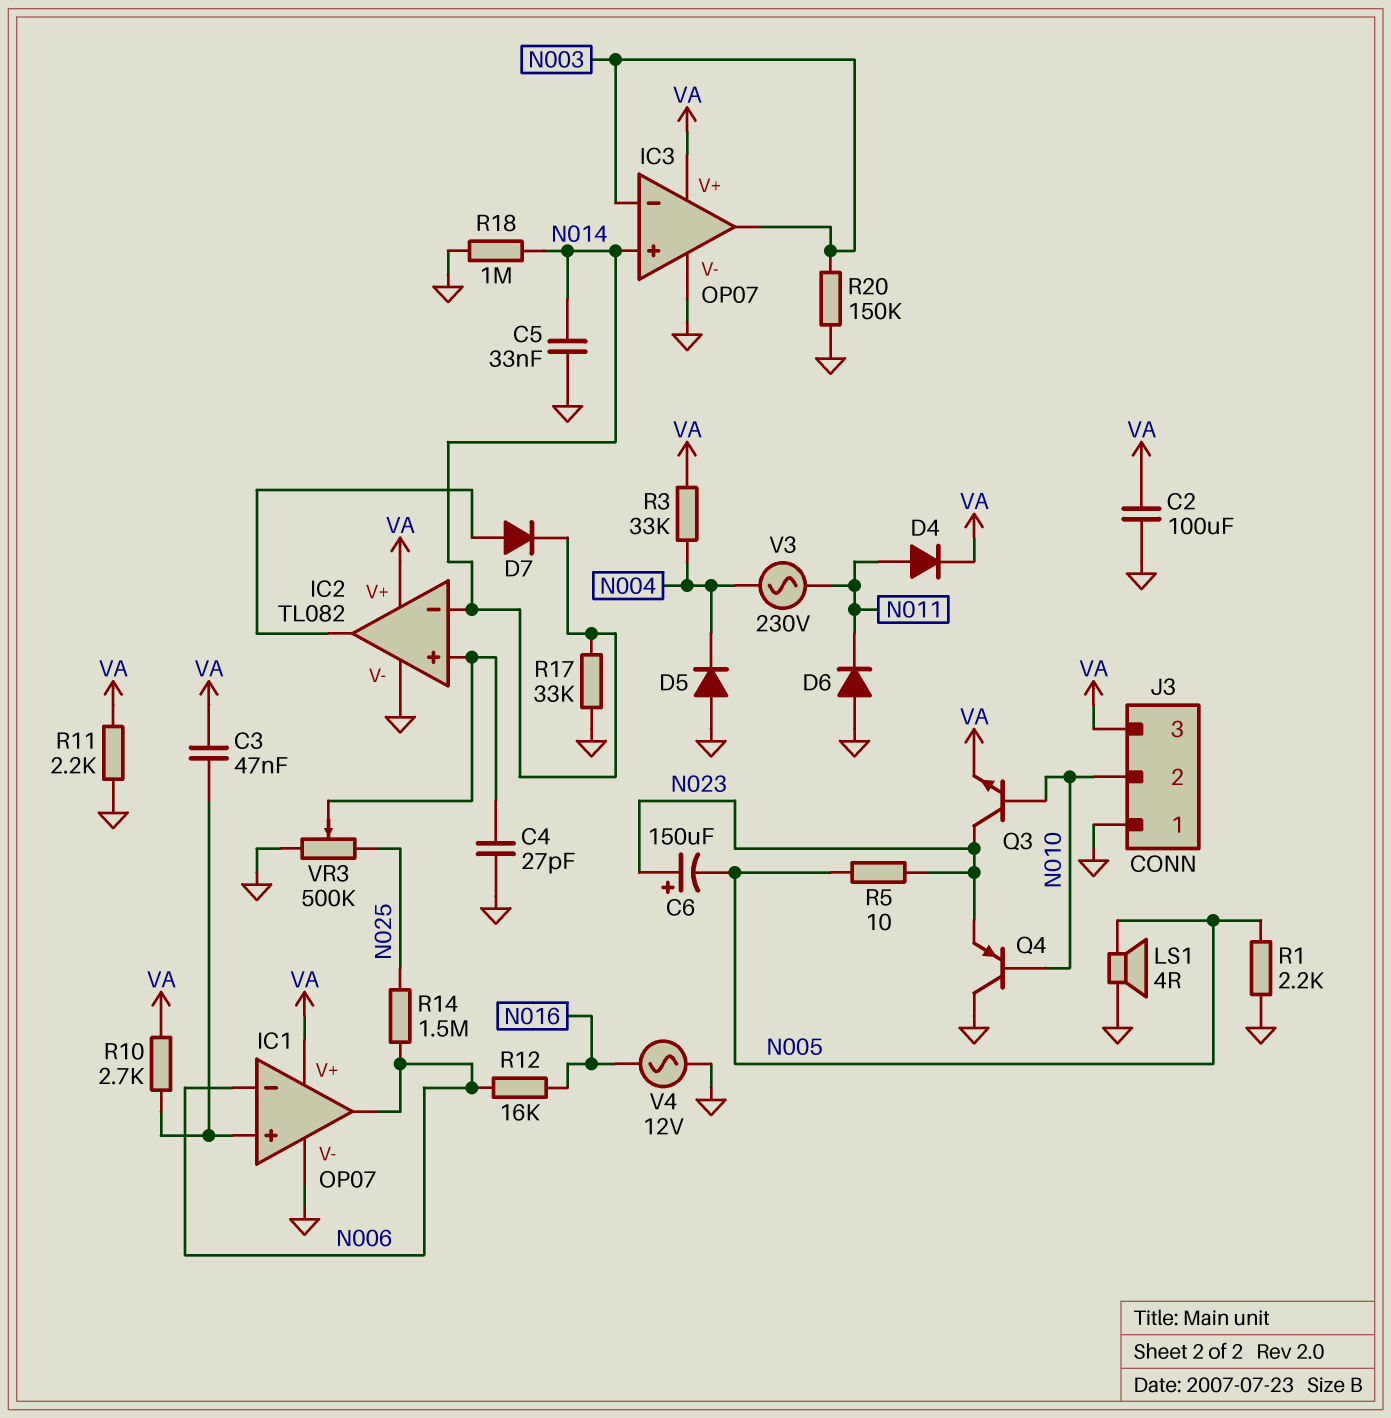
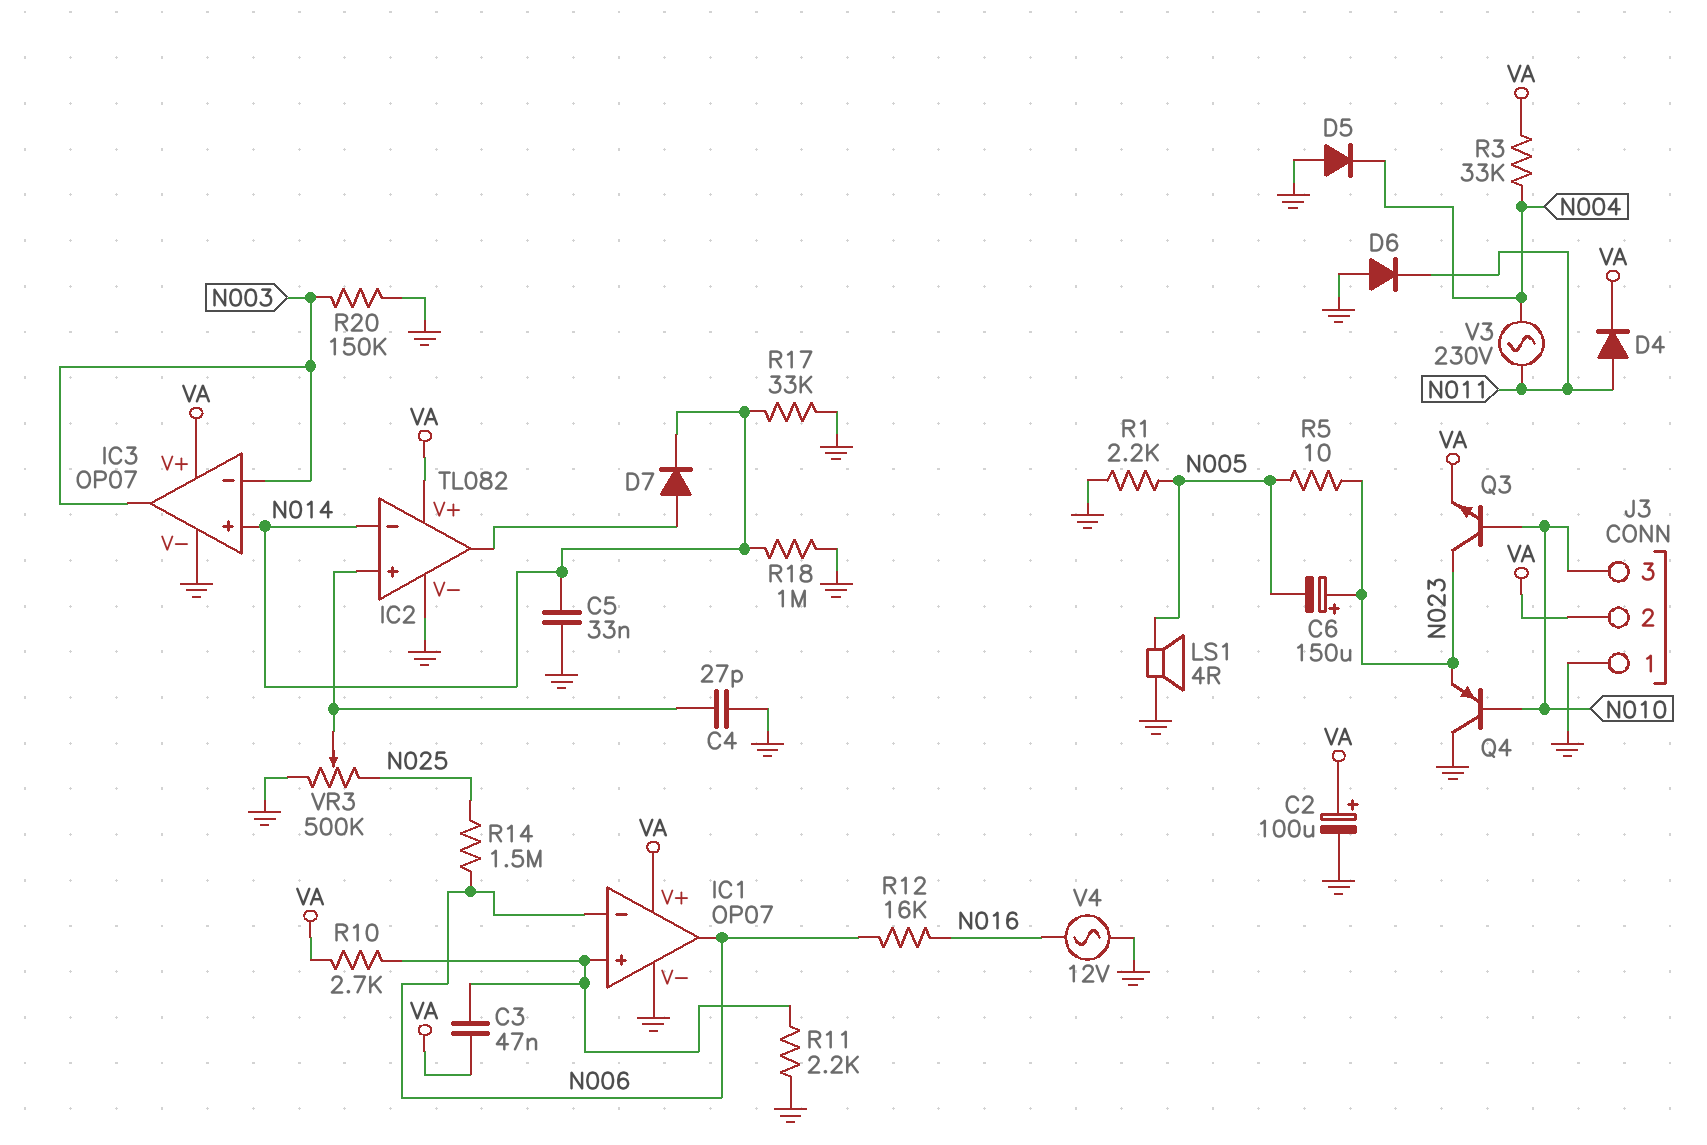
C2: 100uF (GND, VA) -> 100uF (plus VA, minus GND)
J3 pin 2: N010 -> VA
J3 pin 3: VA -> N010
R11: 2.2k (GND, VA) -> 2.2k (GND, IC1/in+)

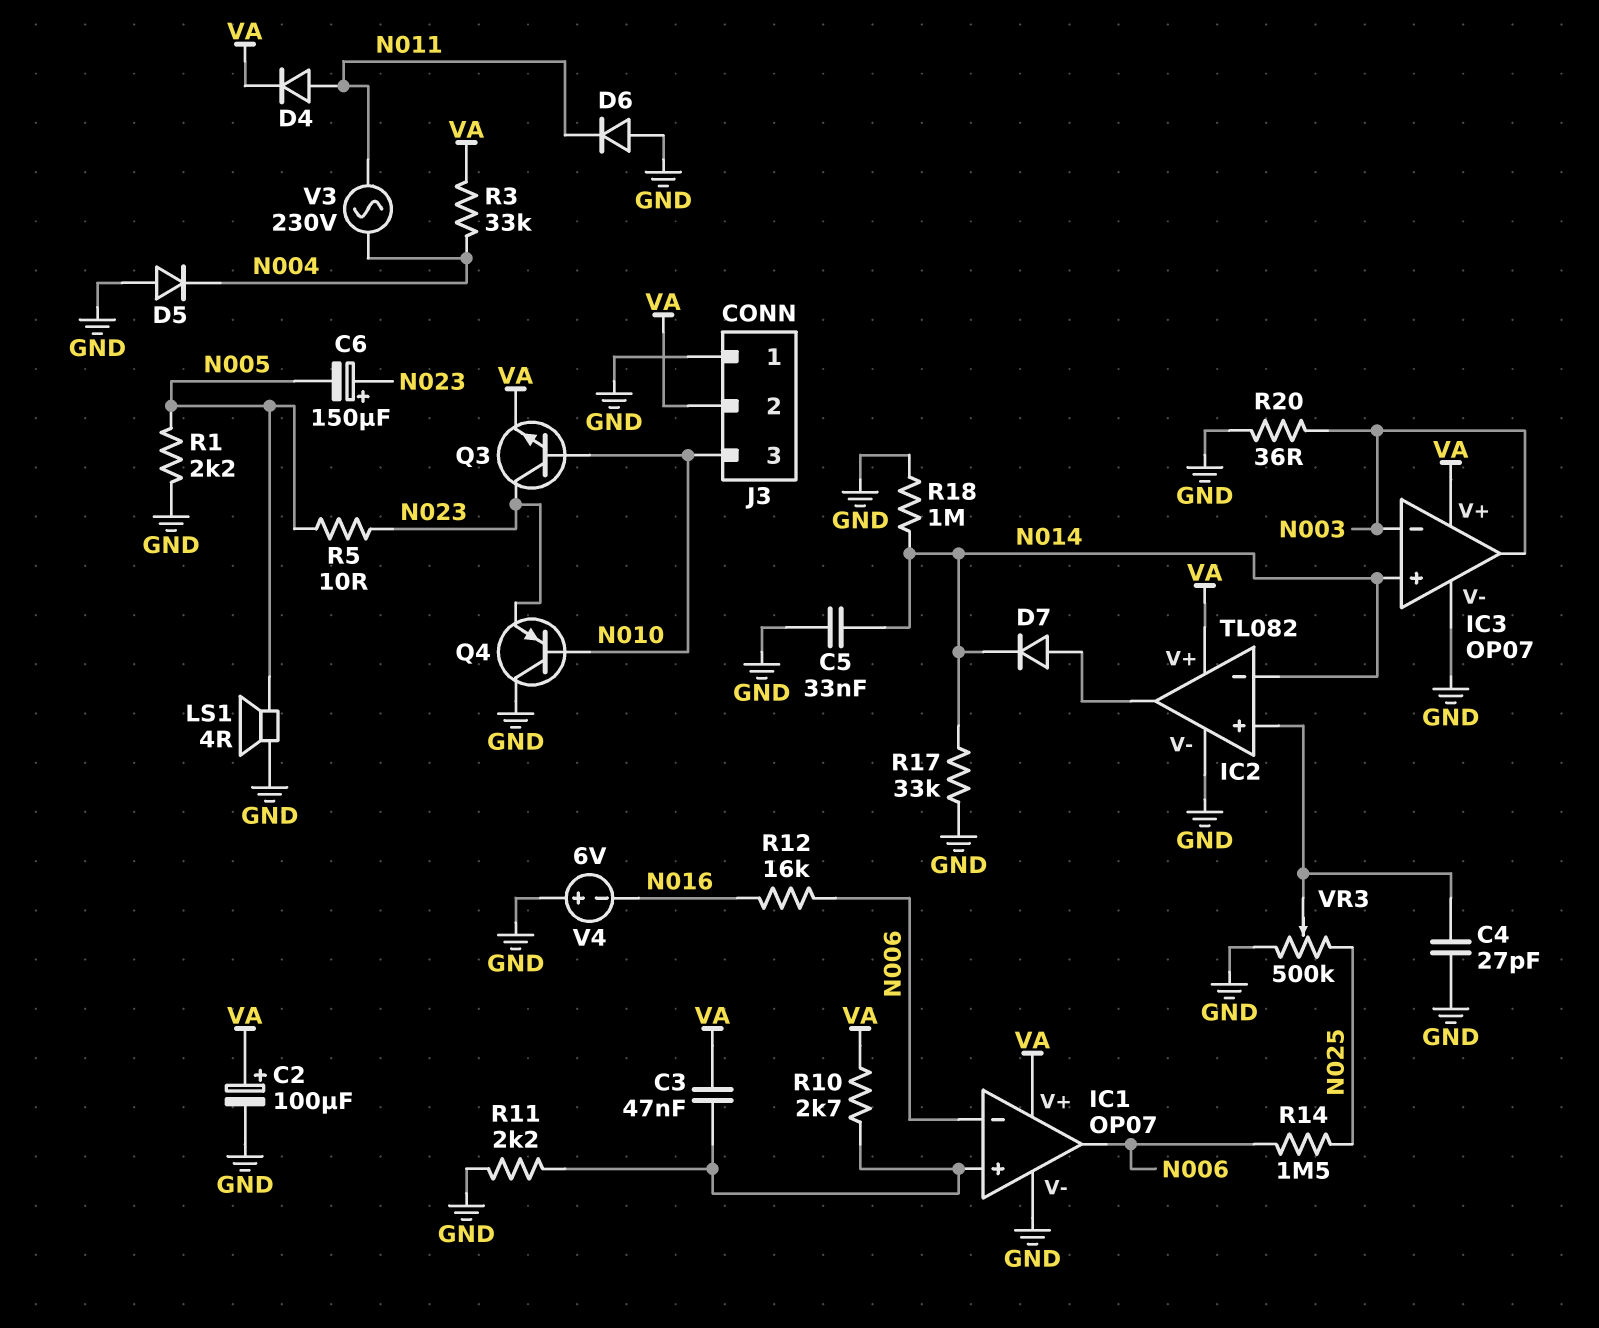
R20: 150k (GND, N003) -> 36 (GND, N003)
V4: AC 12V (GND, N016) -> 6V (plus GND, minus N016)

